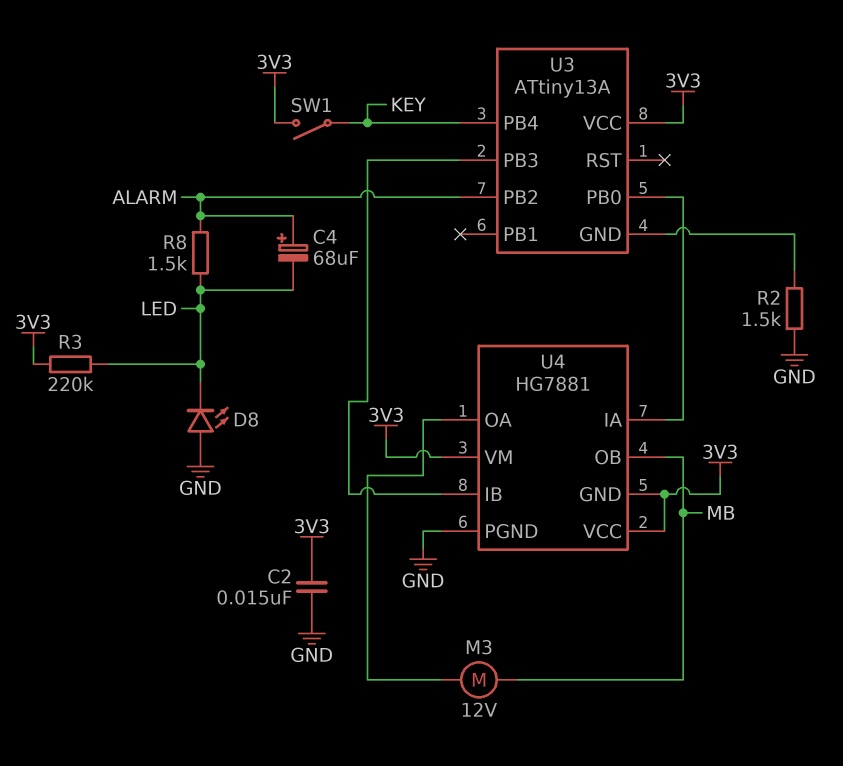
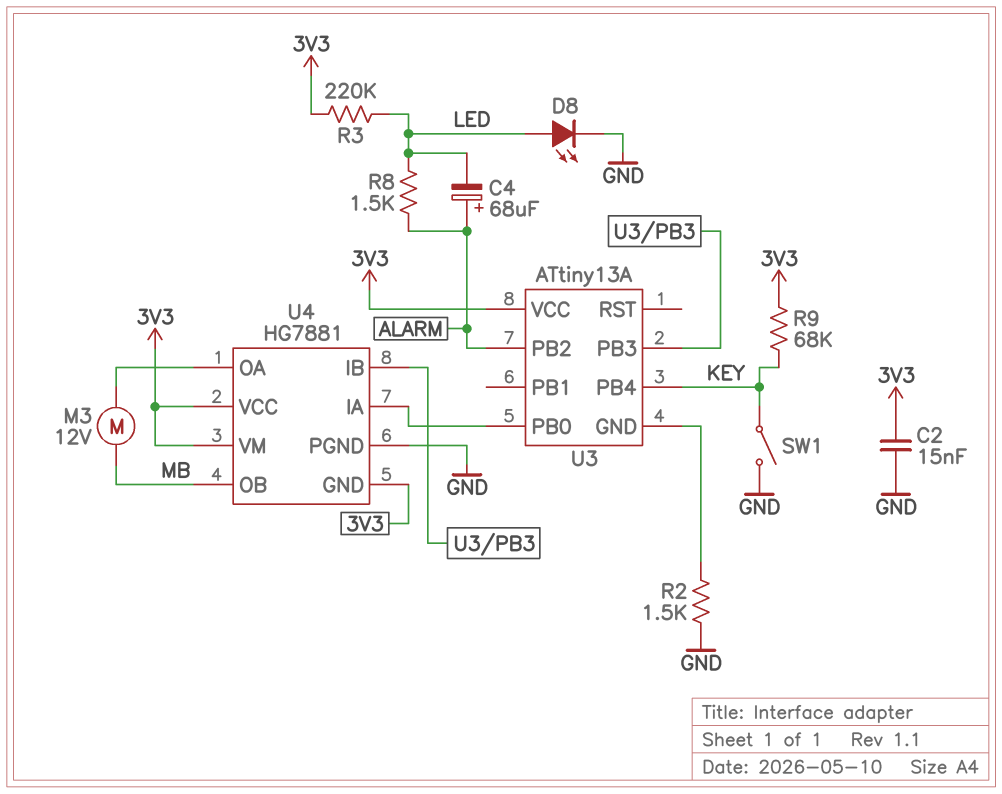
D8: LED (A GND, K LED) -> LED (A LED, K GND)
R9: none -> 68k (3V3, KEY)
SW1: switch (3V3, KEY) -> switch (GND, KEY)

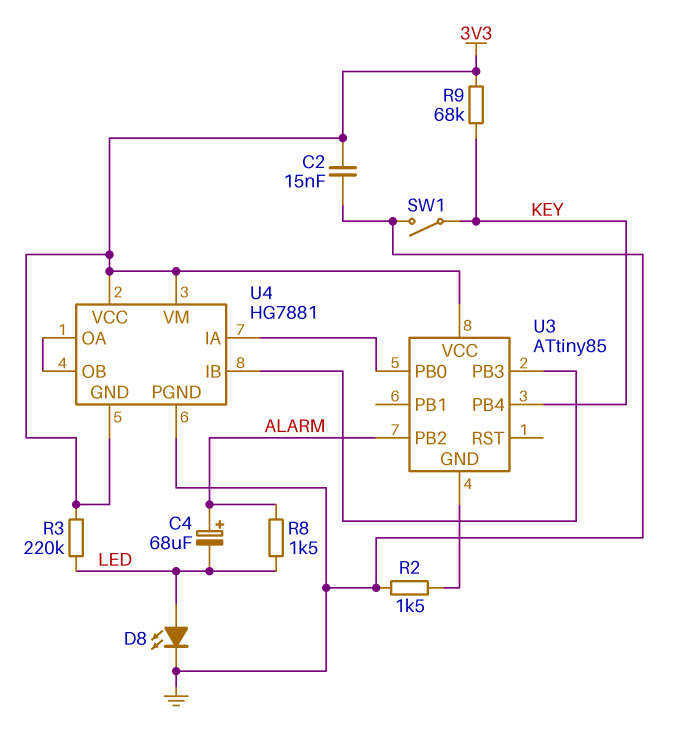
M3: motor 12V (MB, U4/OA) -> none
U3: ATtiny13A -> ATtiny85
U4 pin OB: MB -> U4/OA

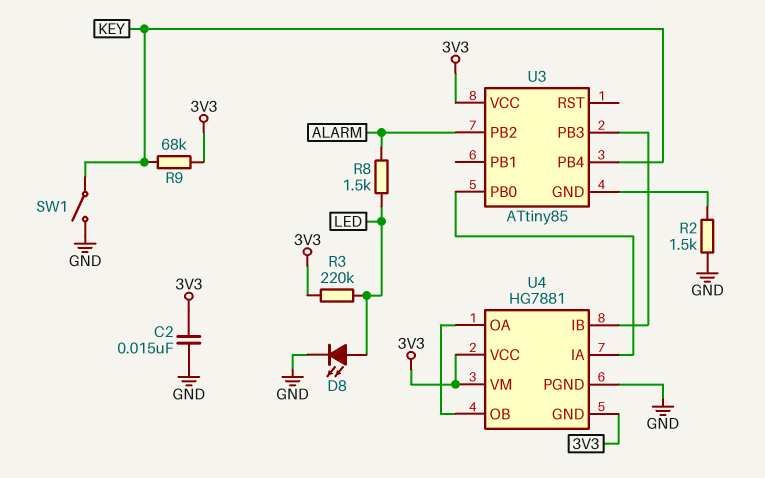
C4: 68uF (plus ALARM, minus LED) -> none

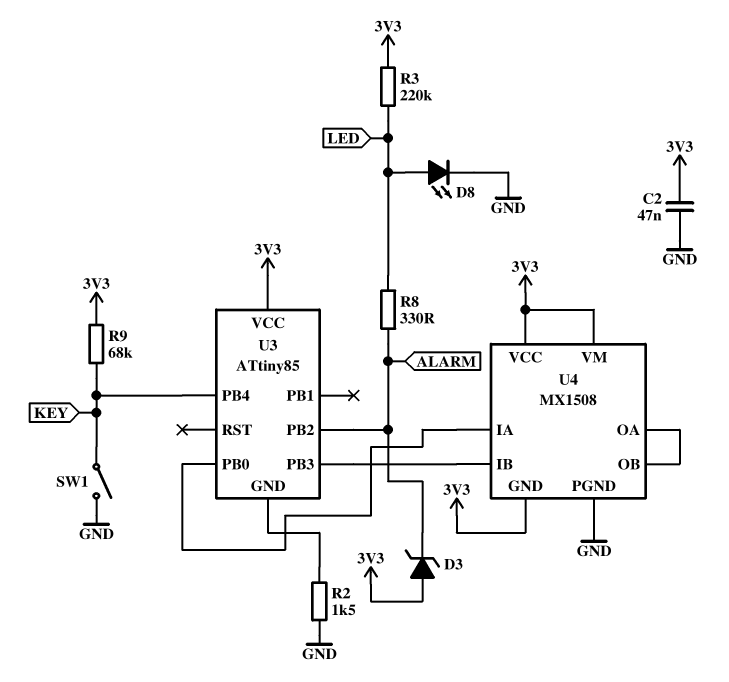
C2: 15nF (3V3, GND) -> 47nF (3V3, GND)
D3: none -> zener (A 3V3, K ALARM)
R8: 1.5k (ALARM, LED) -> 330 (ALARM, LED)
U4: HG7881 -> MX1508

